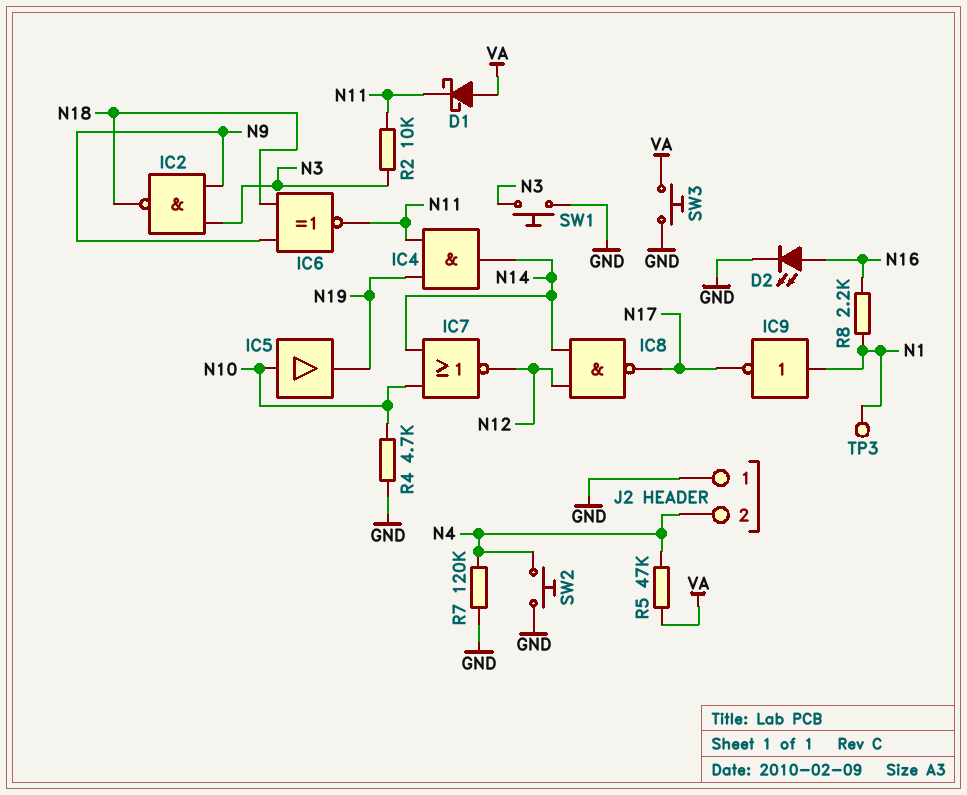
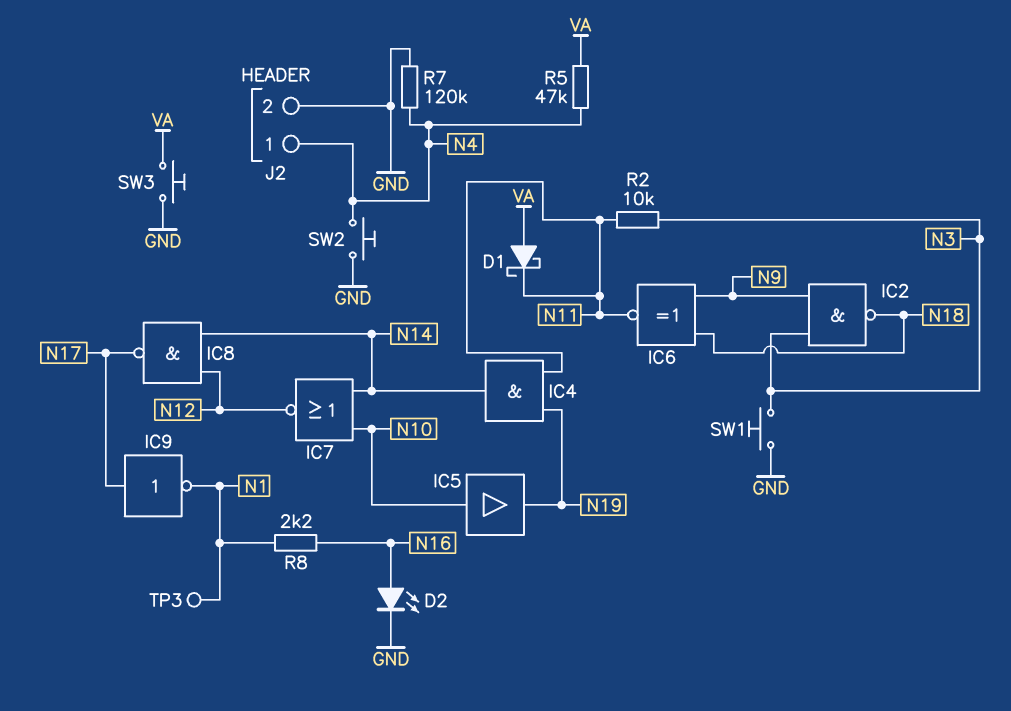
IC9: NOT (in N1, out N17) -> NOT (in N17, out N1)
J2 pin 1: GND -> N4
J2 pin 2: N4 -> GND
R4: 4.7k (GND, N10) -> none

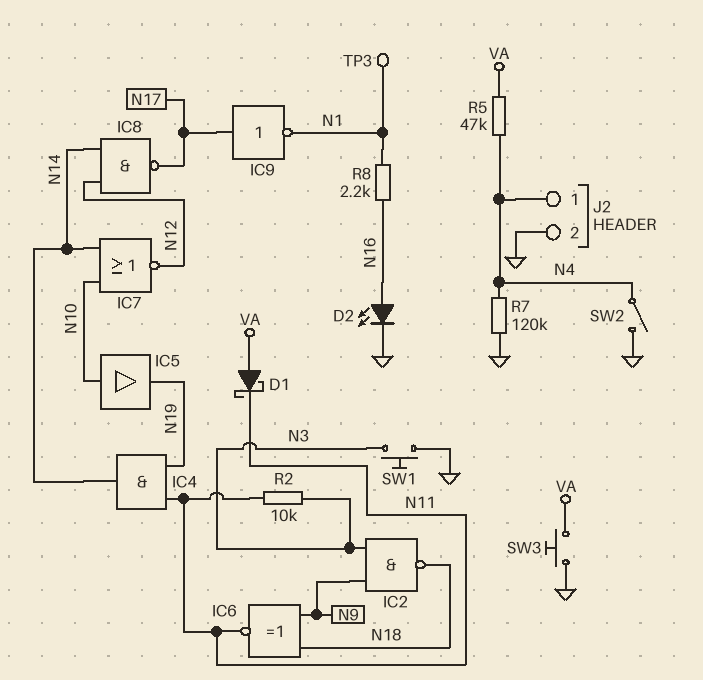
SW2: button (GND, N4) -> switch (GND, N4)

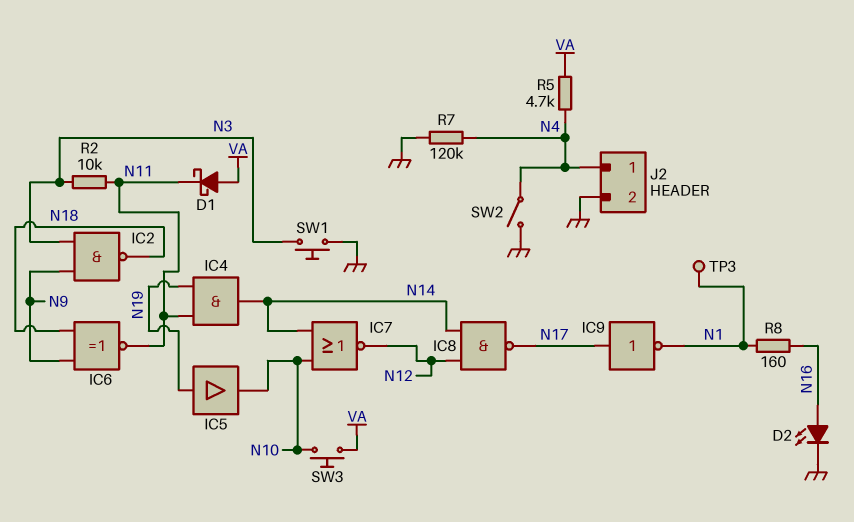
IC5: buffer (in N10, out N19) -> buffer (in N19, out N10)
R5: 47k (N4, VA) -> 4.7k (N4, VA)
R8: 2.2k (N1, N16) -> 160 (N1, N16)
SW3: button (GND, VA) -> button (N10, VA)

